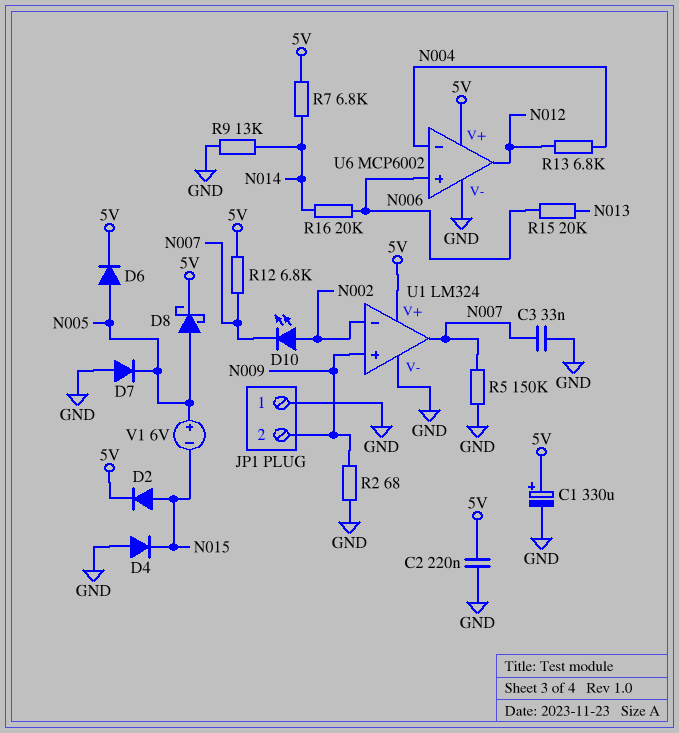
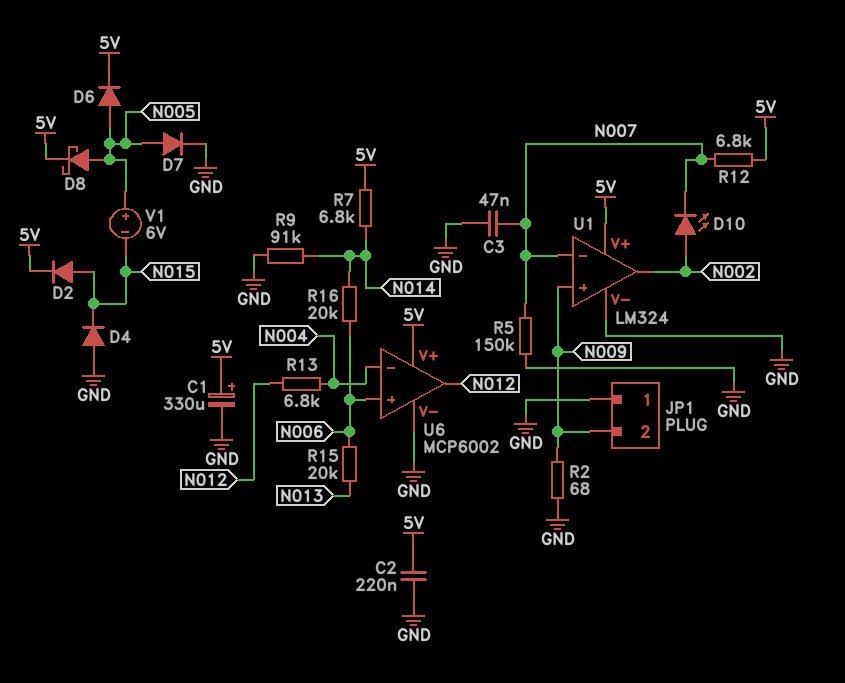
C3: 33nF (GND, N007) -> 47nF (GND, N007)
D7: diode (A GND, K N005) -> diode (A N005, K GND)
R9: 13k (GND, N014) -> 91k (GND, N014)
U1 pin in-: N002 -> N007
U1 pin out: N007 -> N002

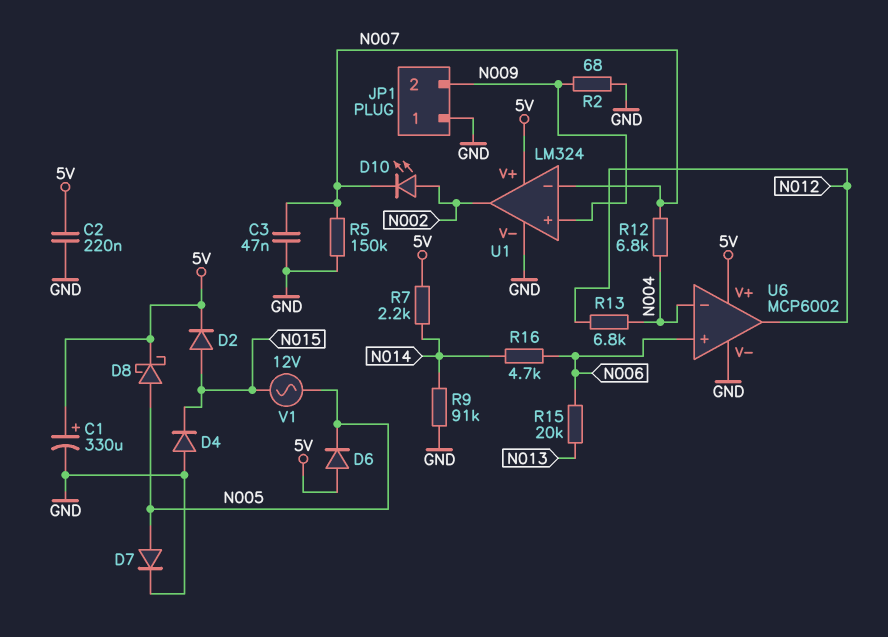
D6: diode (A N005, K 5V) -> diode (A 5V, K N005)
R7: 6.8k (5V, N014) -> 2.2k (5V, N014)
R12: 6.8k (5V, N007) -> 6.8k (N004, N007)
R16: 20k (N006, N014) -> 4.7k (N006, N014)
V1: 6V (plus N005, minus N015) -> AC 12V (N005, N015)

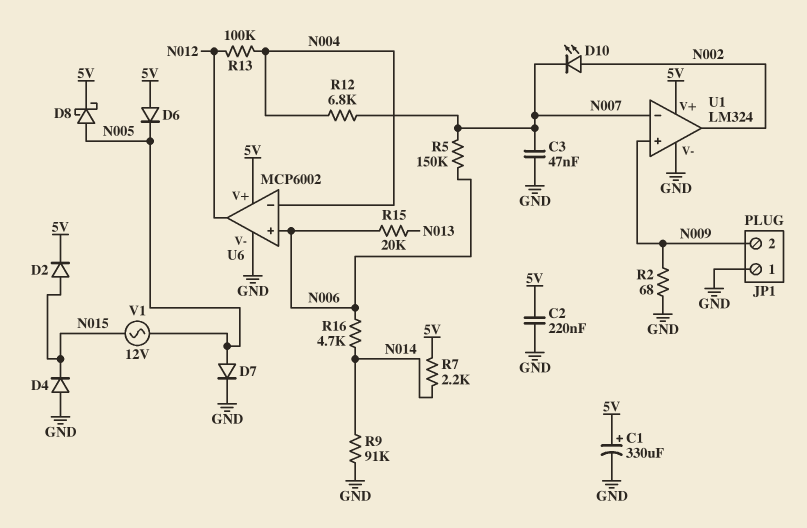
R5: 150k (GND, N007) -> 150k (N006, N007)
R13: 6.8k (N004, N012) -> 100k (N004, N012)

